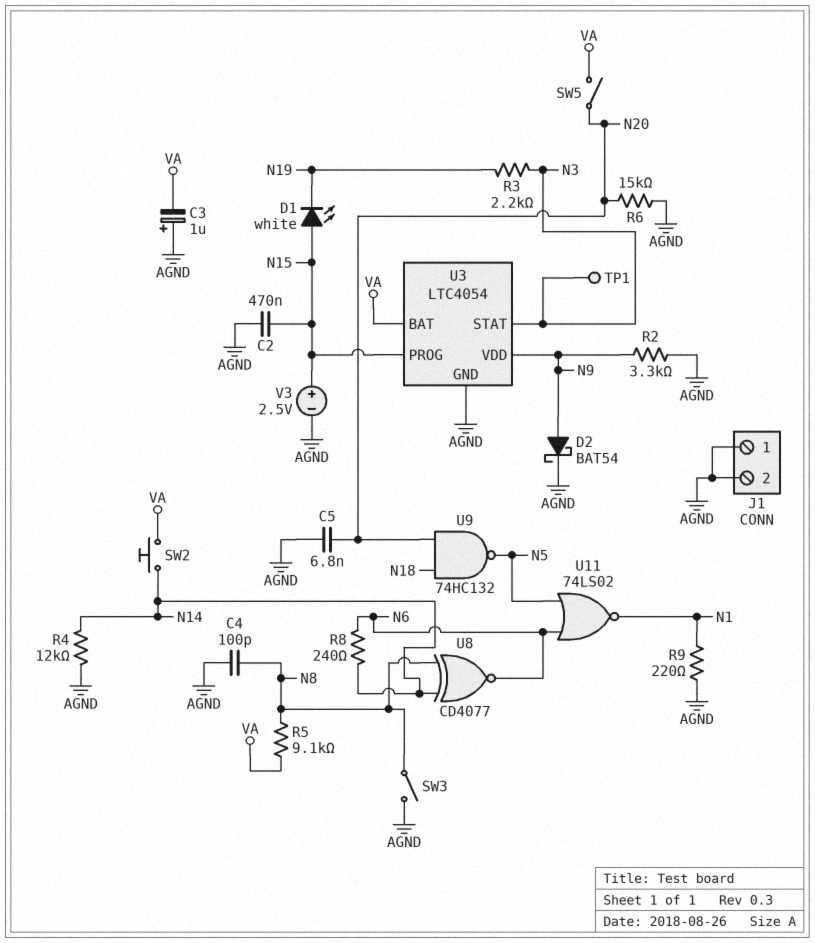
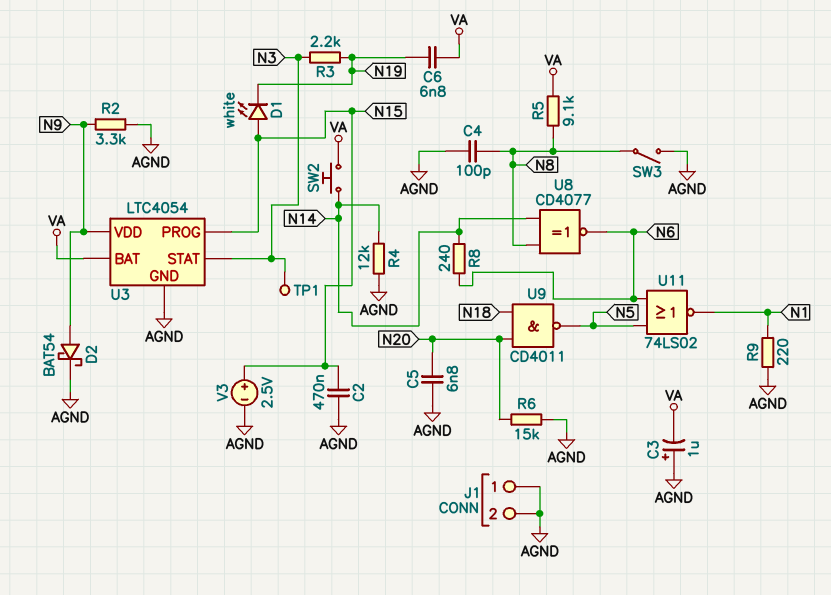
C6: none -> 6.8nF (N19, VA)
SW5: switch (N20, VA) -> none
U9: NAND 74HC132 (in N18, in N20, out N5) -> NAND CD4011 (in N18, in N20, out N5)

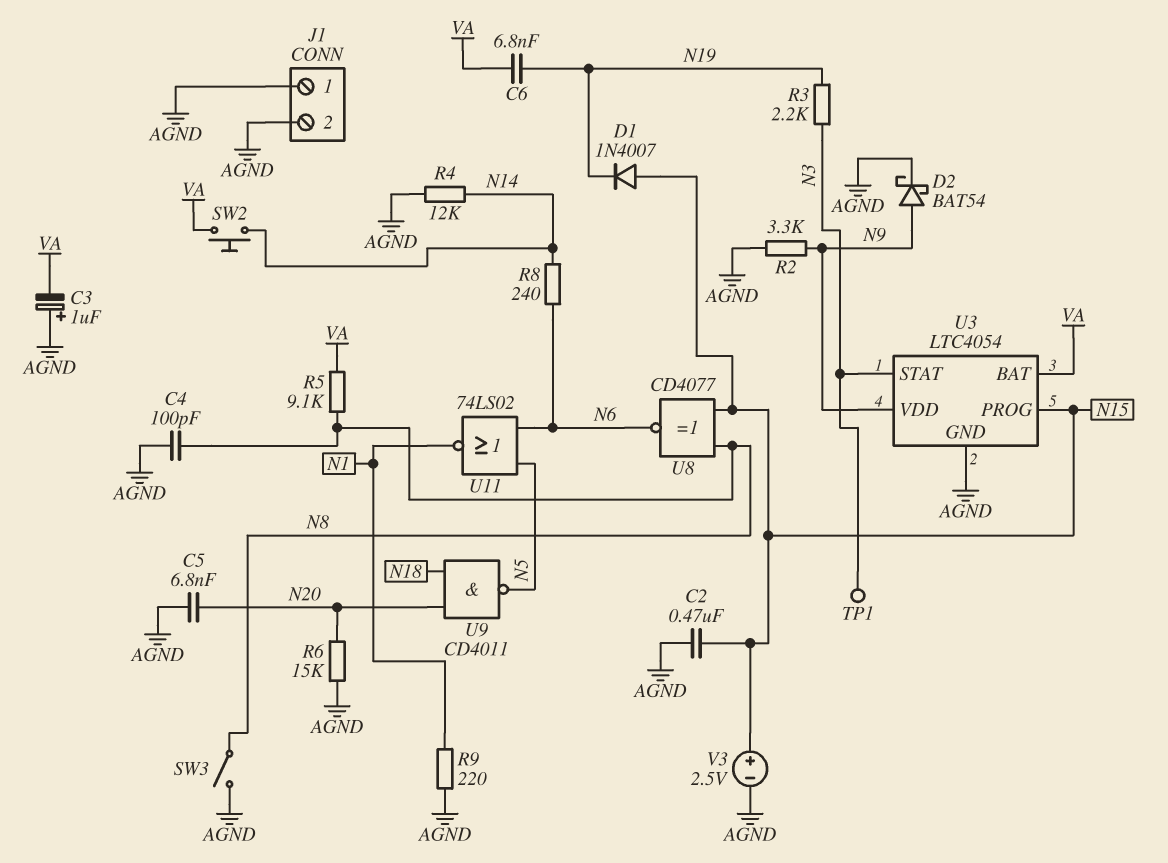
D1: LED white (A N15, K N19) -> diode 1N4007 (A N15, K N19)
U8: XNOR CD4077 (in N8, in N14, out N6) -> XNOR CD4077 (in N8, in N15, out N6)

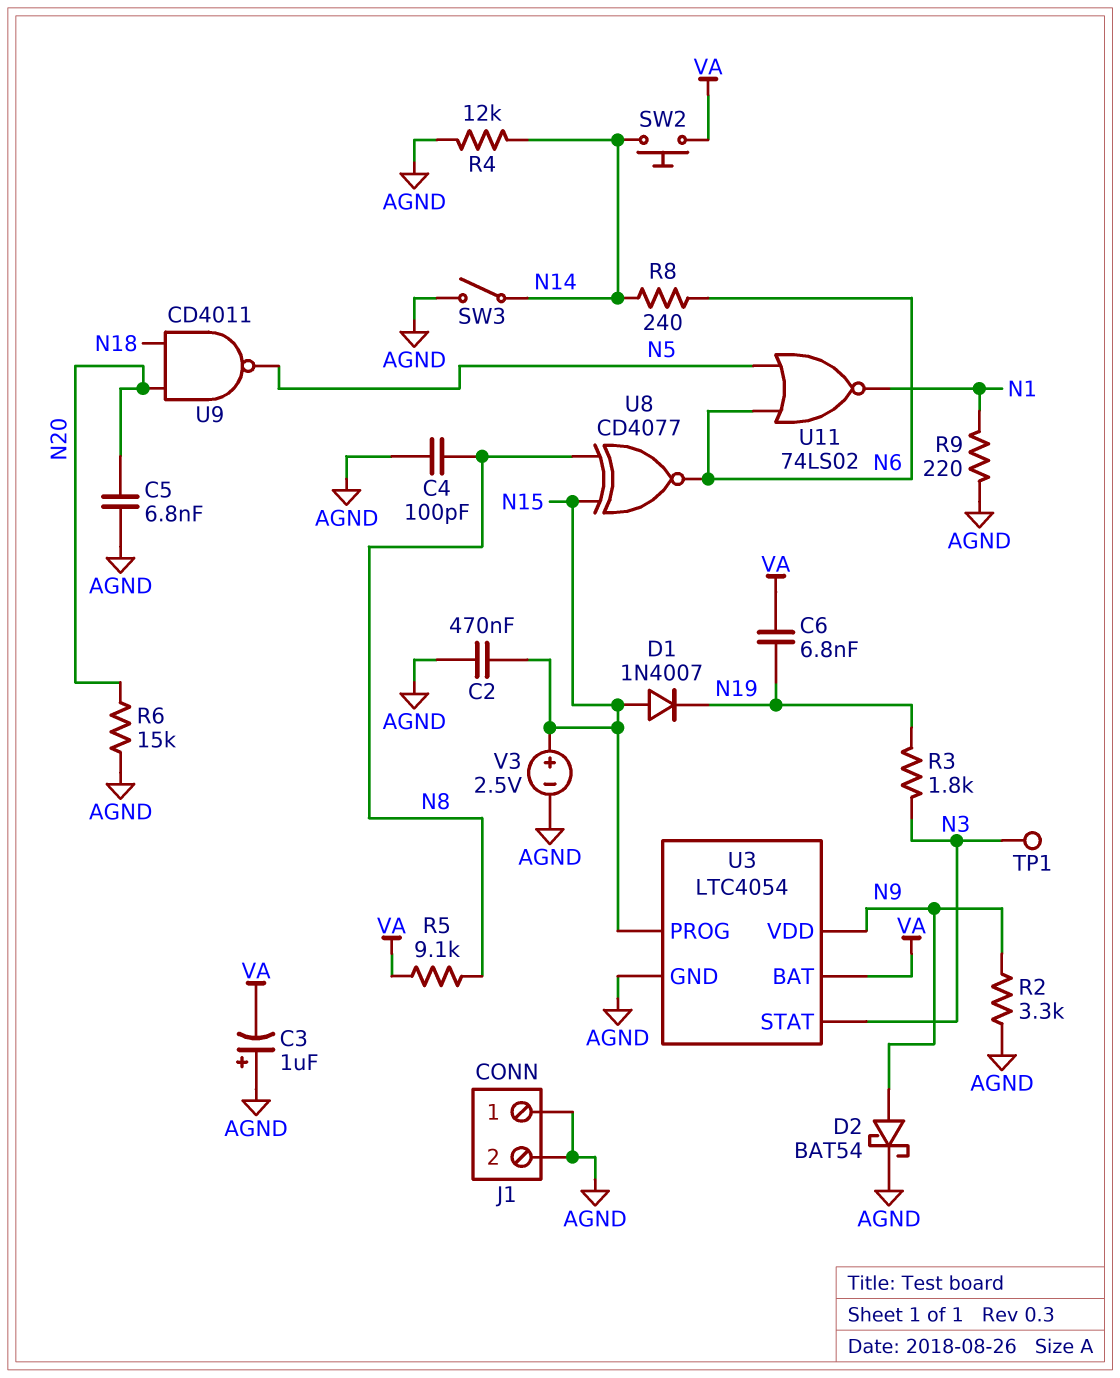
R3: 2.2k (N3, N19) -> 1.8k (N3, N19)
SW3: switch (AGND, N8) -> switch (AGND, N14)

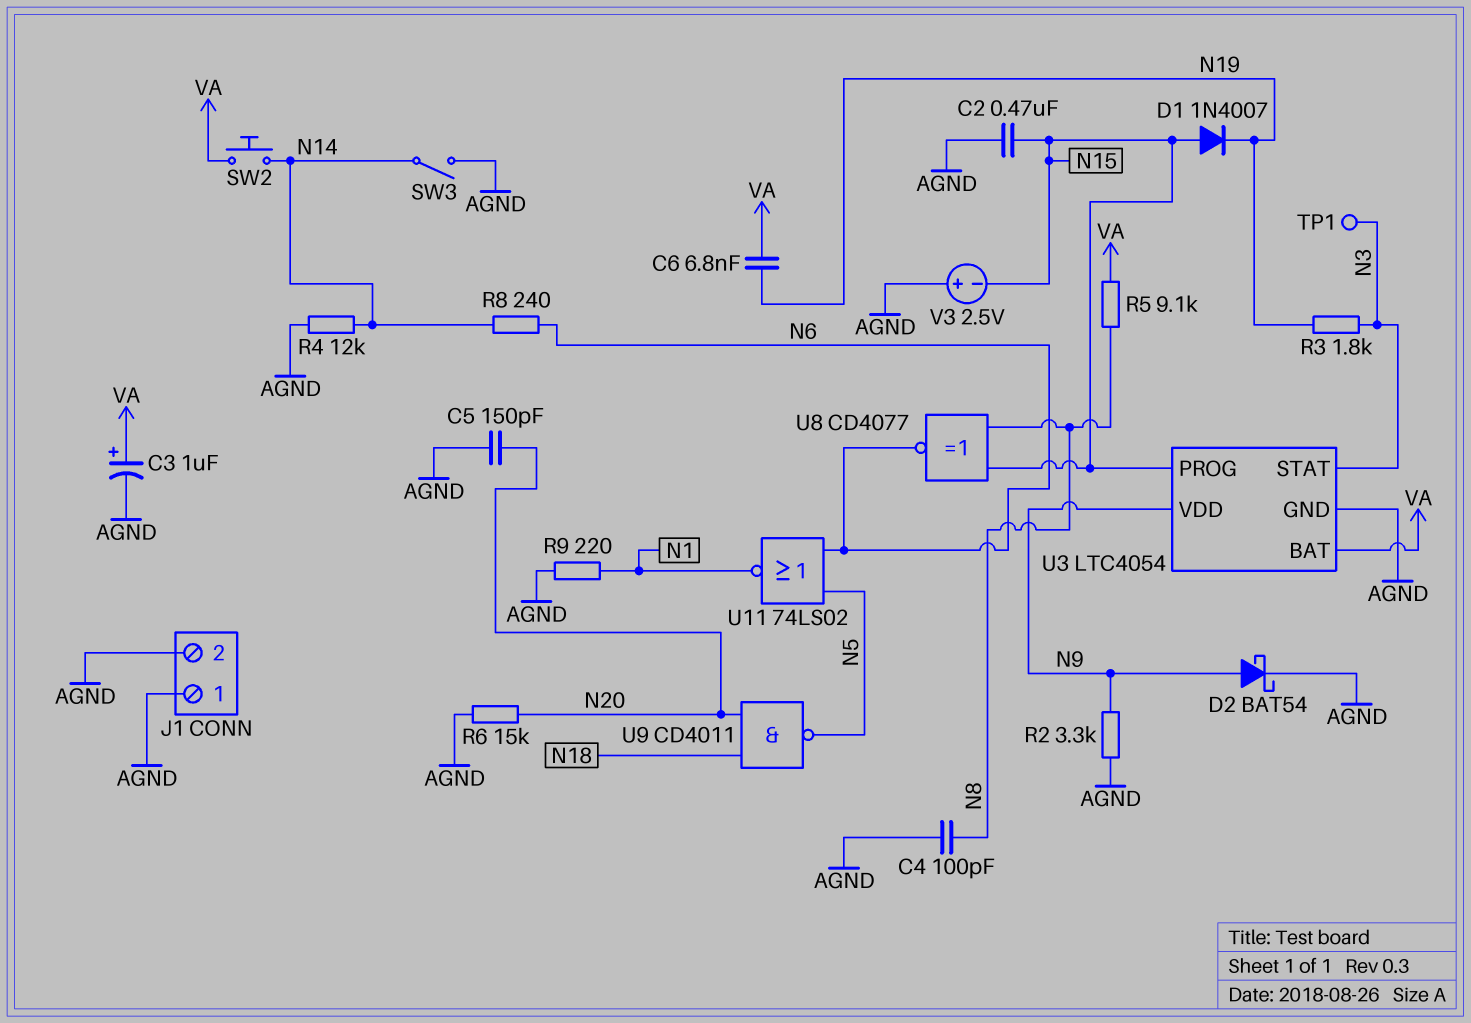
C3: 1uF (plus AGND, minus VA) -> 1uF (plus VA, minus AGND)
C5: 6.8nF (AGND, N20) -> 150pF (AGND, N20)
V3: 2.5V (plus N15, minus AGND) -> 2.5V (plus AGND, minus N15)

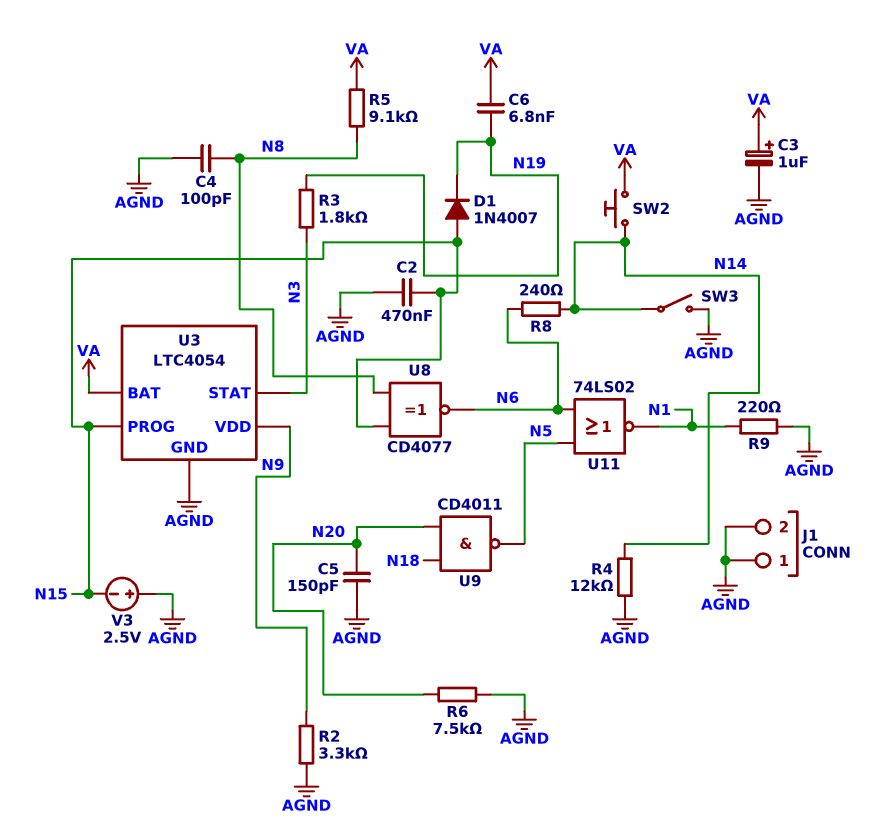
D2: schottky BAT54 (A N9, K AGND) -> none
R6: 15k (AGND, N20) -> 7.5k (AGND, N20)
TP1: test point (N3) -> none

